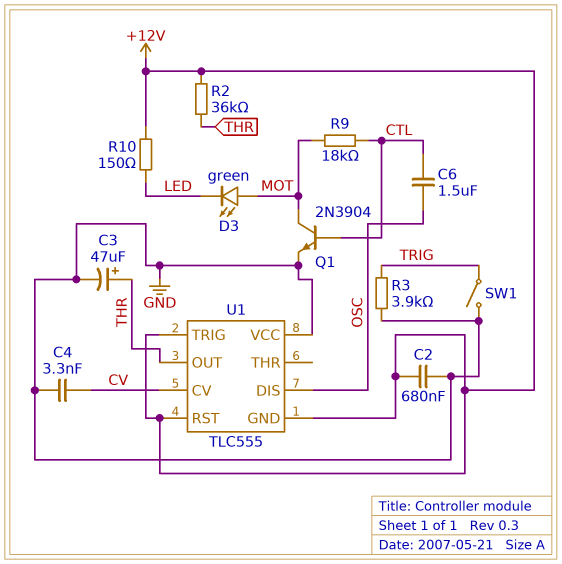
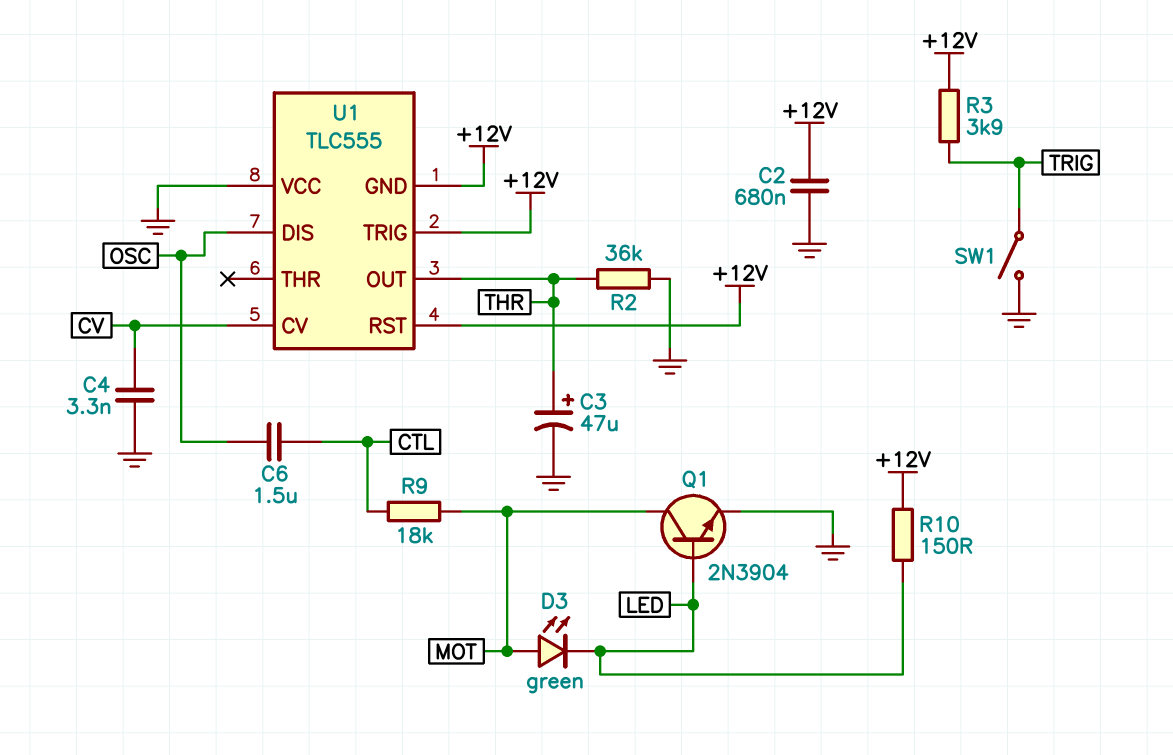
Q1: NPN 2N3904 (B CTL, C MOT, E GND) -> NPN 2N3904 (B LED, C MOT, E GND)
R2: 36k (+12V, THR) -> 36k (GND, THR)
R3: 3.9k (GND, TRIG) -> 3.9k (+12V, TRIG)

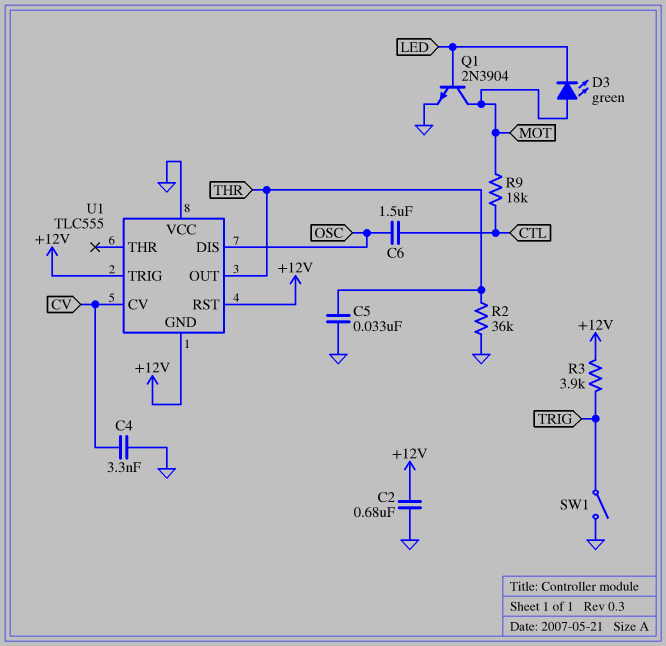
C3: 47uF (plus THR, minus GND) -> none
C5: none -> 33nF (GND, THR)
R10: 150 (+12V, LED) -> none

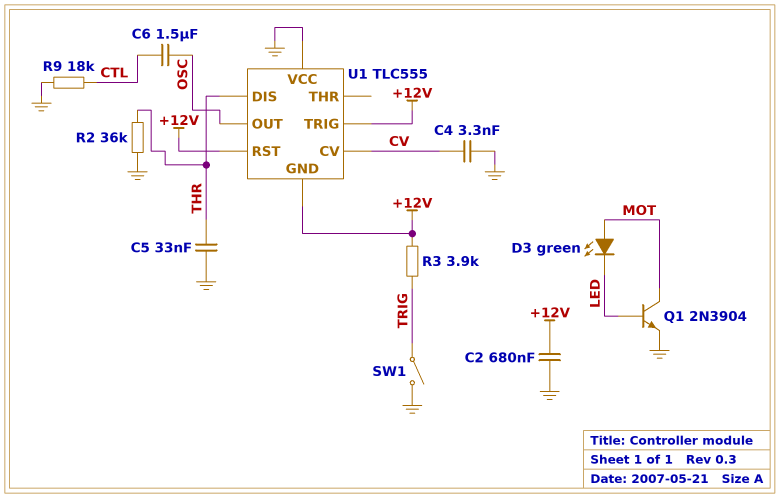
R9: 18k (CTL, MOT) -> 18k (CTL, GND)
U1 pin DIS: OSC -> THR
U1 pin OUT: THR -> OSC

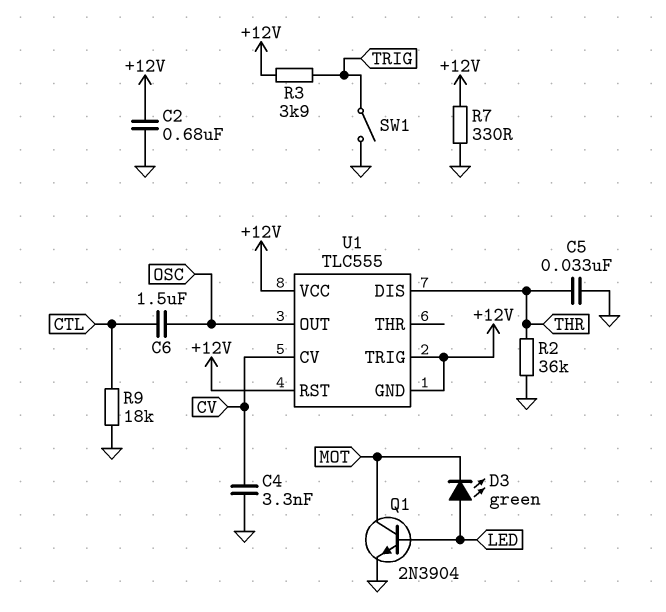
D3: LED green (A MOT, K LED) -> LED green (A LED, K MOT)
R7: none -> 330 (+12V, GND)
U1 pin VCC: GND -> +12V

